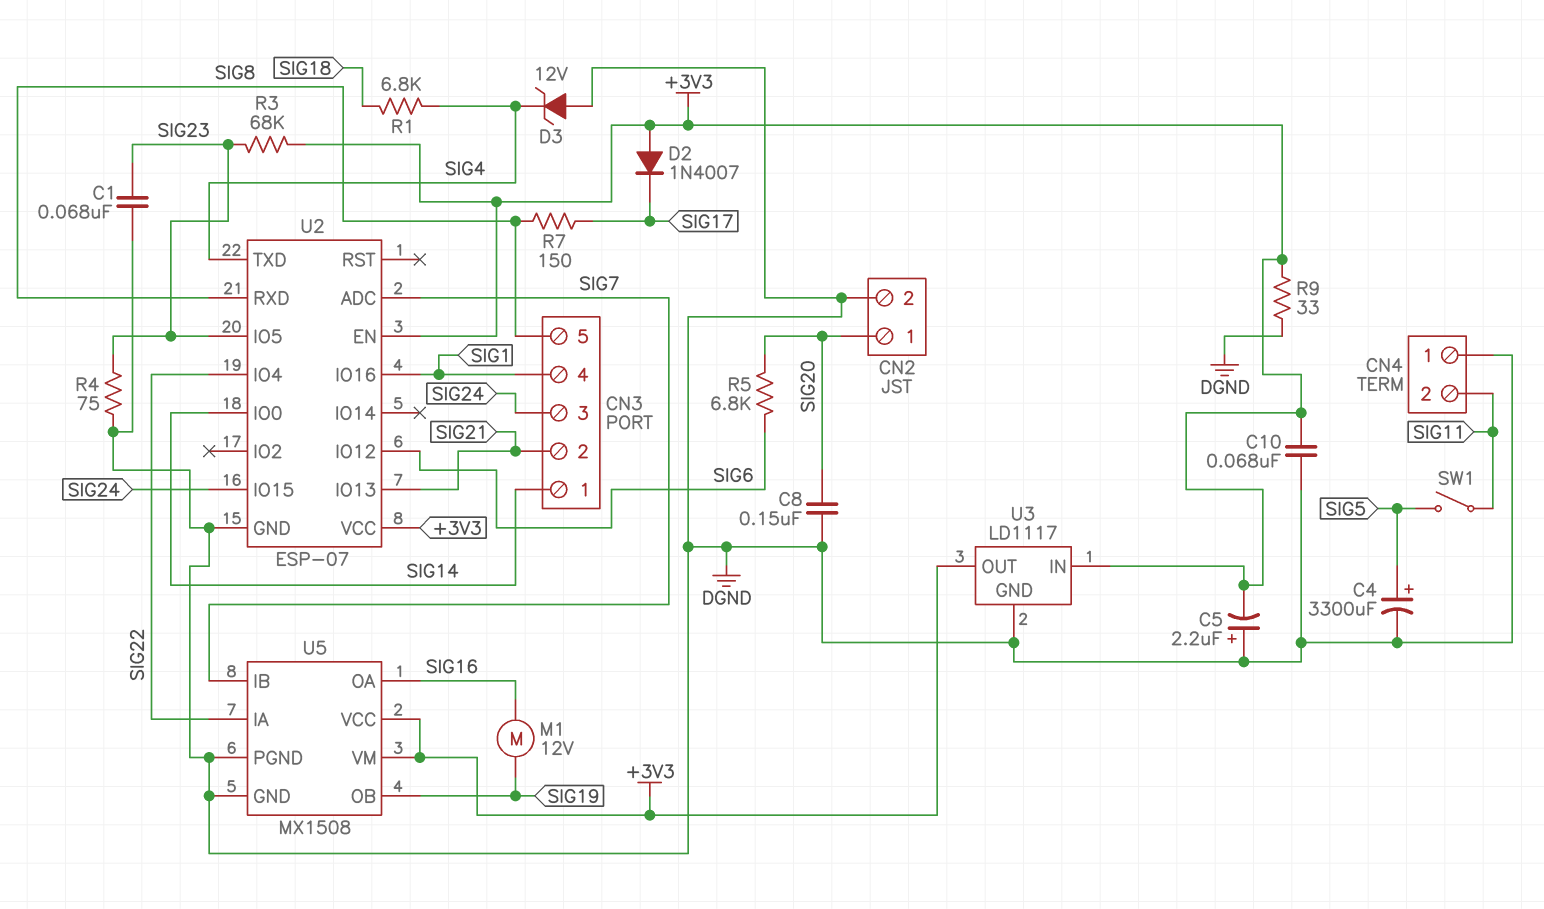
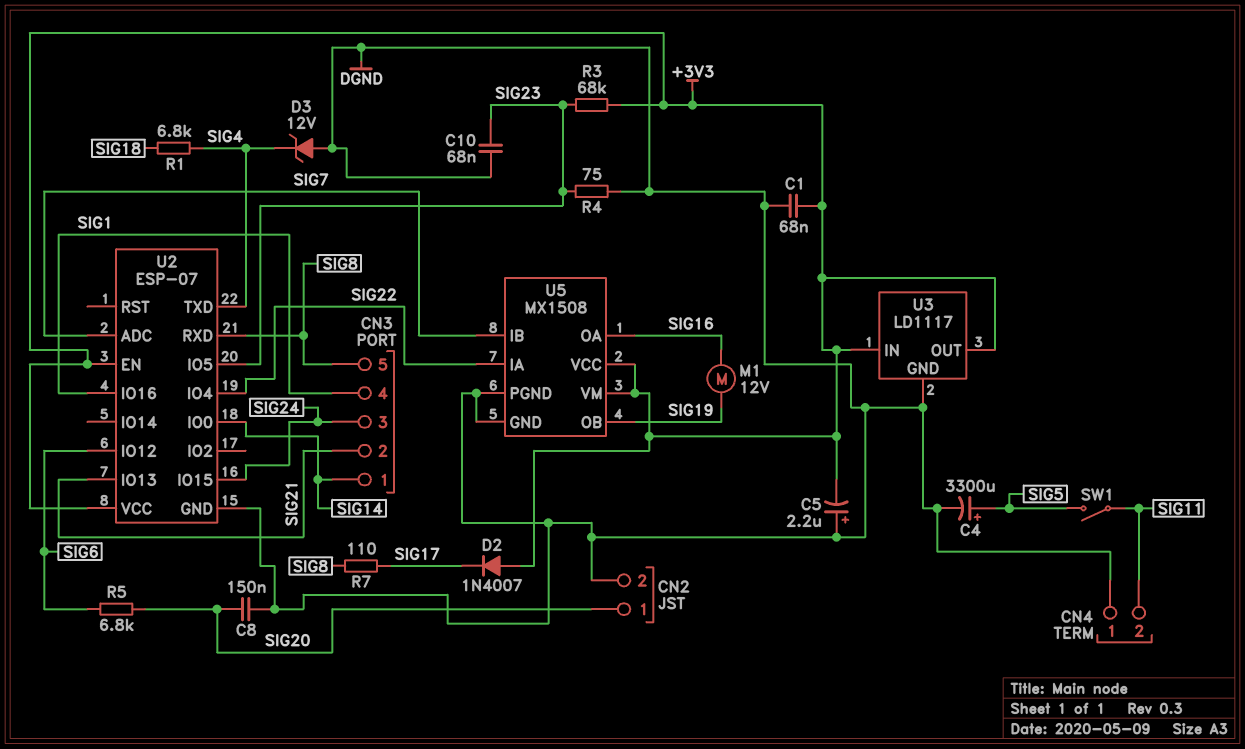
C1: 68nF (DGND, SIG23) -> 68nF (+3V3, DGND)
C10: 68nF (+3V3, DGND) -> 68nF (DGND, SIG23)
R7: 150 (SIG8, SIG17) -> 110 (SIG8, SIG17)
R9: 33 (+3V3, DGND) -> none

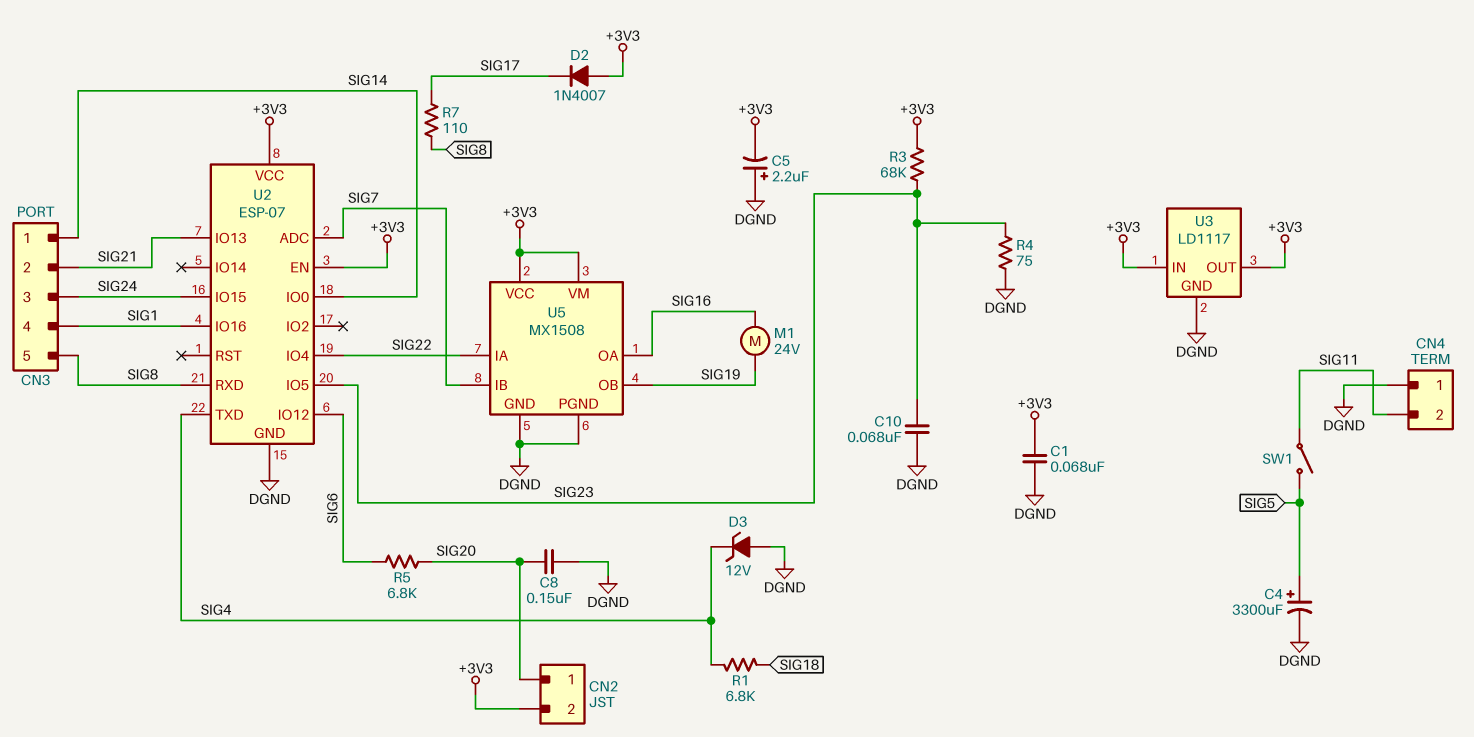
CN2 pin 2: DGND -> +3V3
M1: motor 12V (SIG16, SIG19) -> motor 24V (SIG16, SIG19)

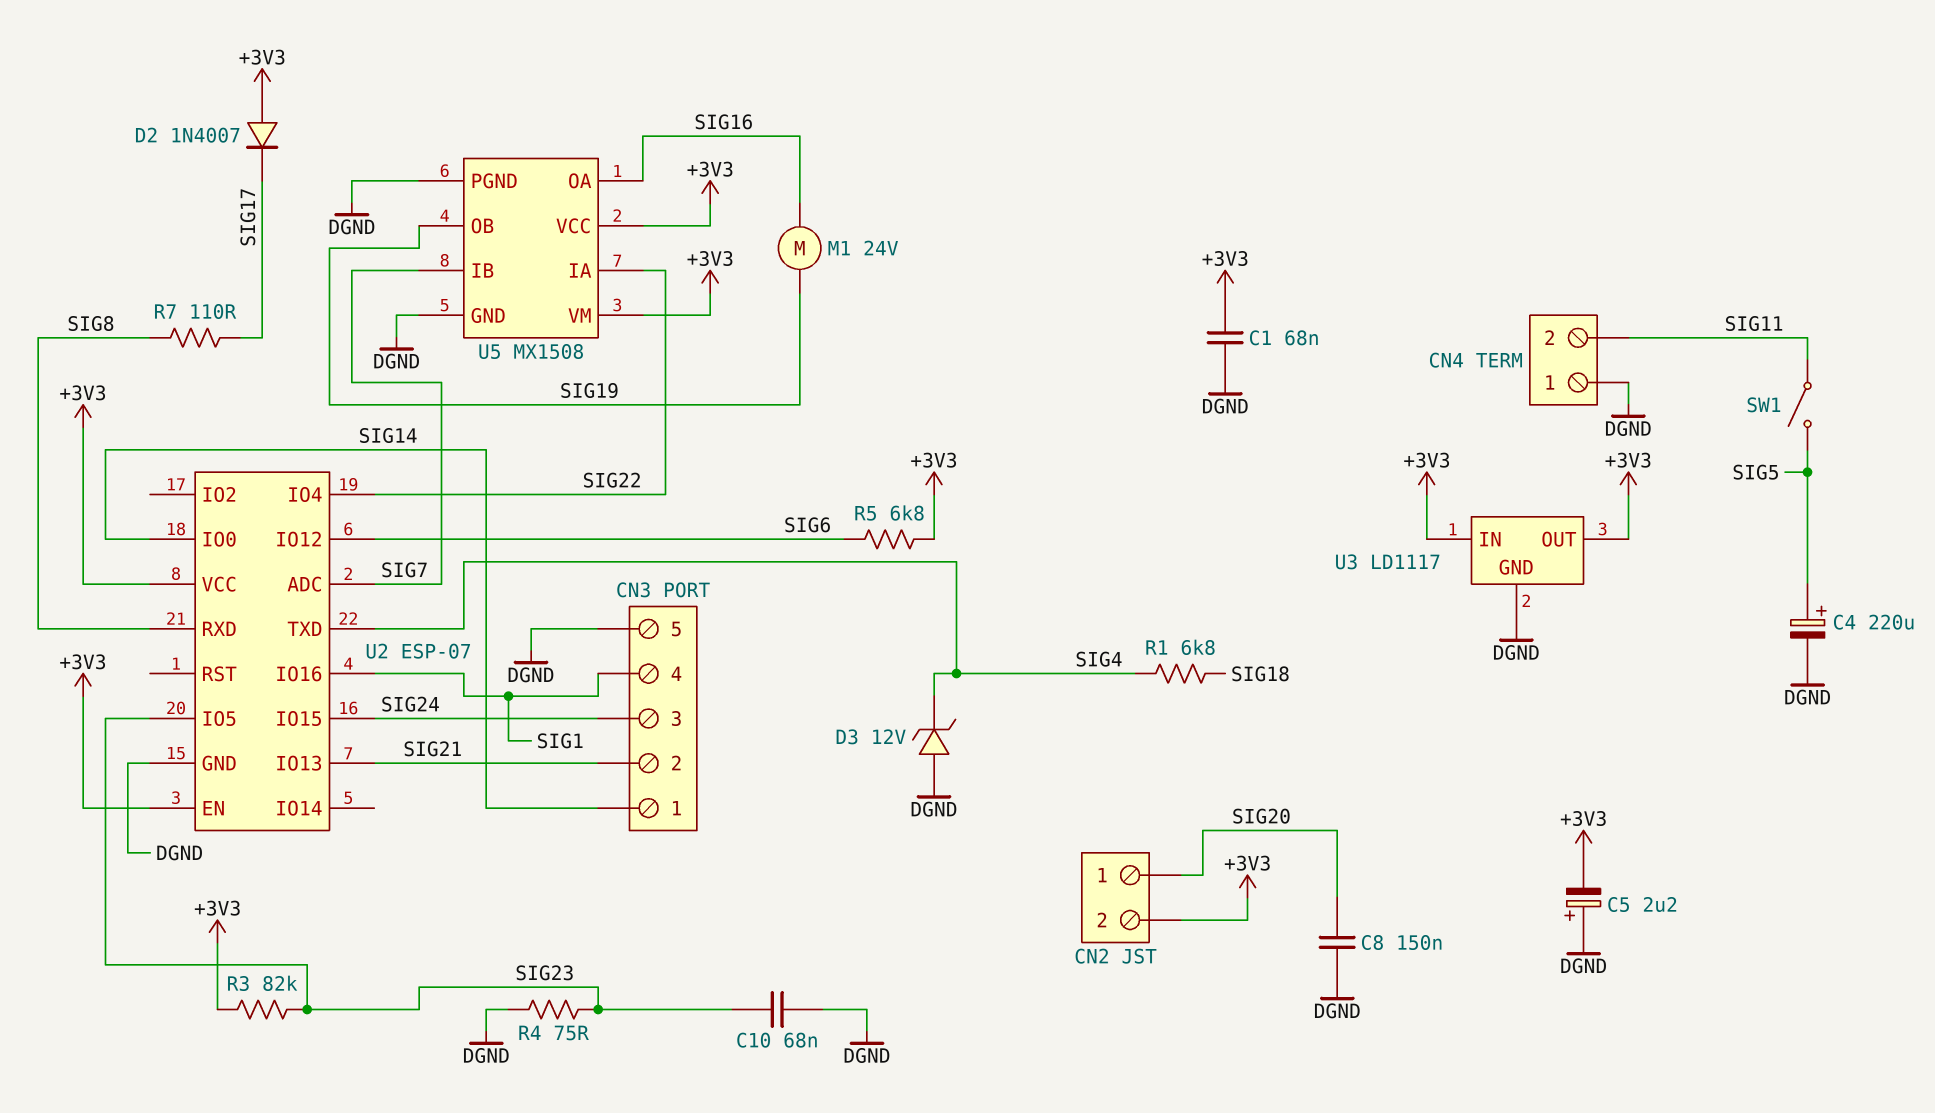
C4: 3300uF (plus SIG5, minus DGND) -> 220uF (plus SIG5, minus DGND)
CN3 pin 5: SIG8 -> DGND
R3: 68k (+3V3, SIG23) -> 82k (+3V3, SIG23)
R5: 6.8k (SIG6, SIG20) -> 6.8k (+3V3, SIG6)

